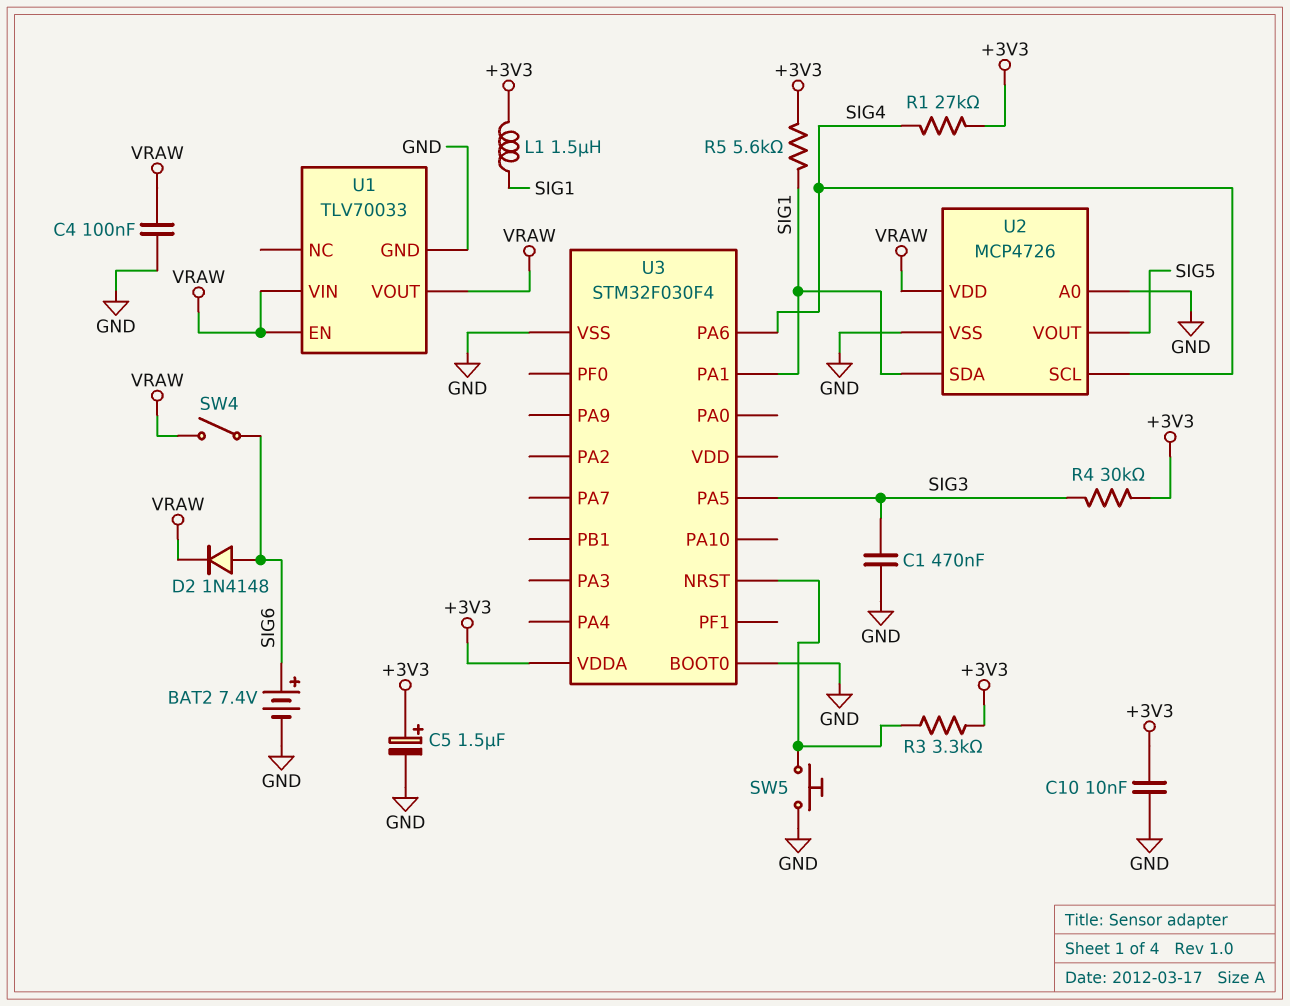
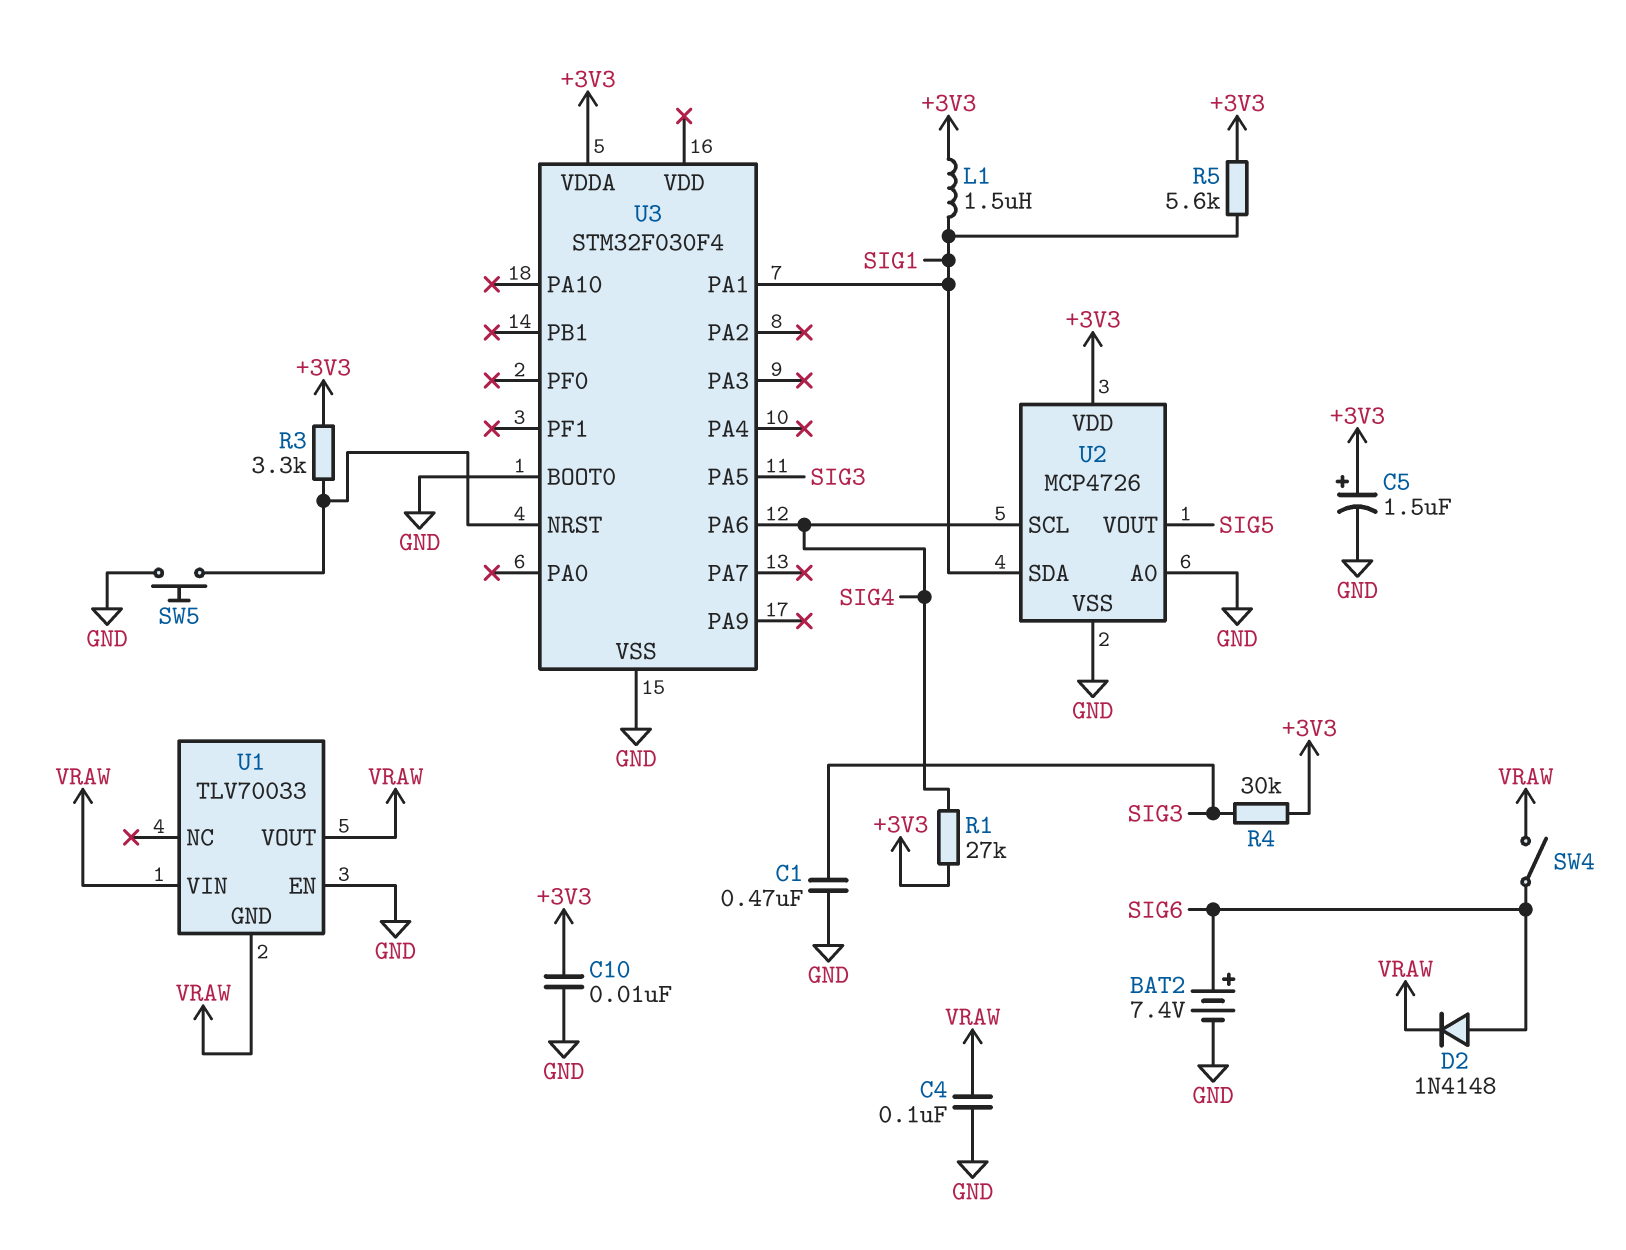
U1 pin EN: VRAW -> GND
U1 pin GND: GND -> VRAW
U2 pin VDD: VRAW -> +3V3

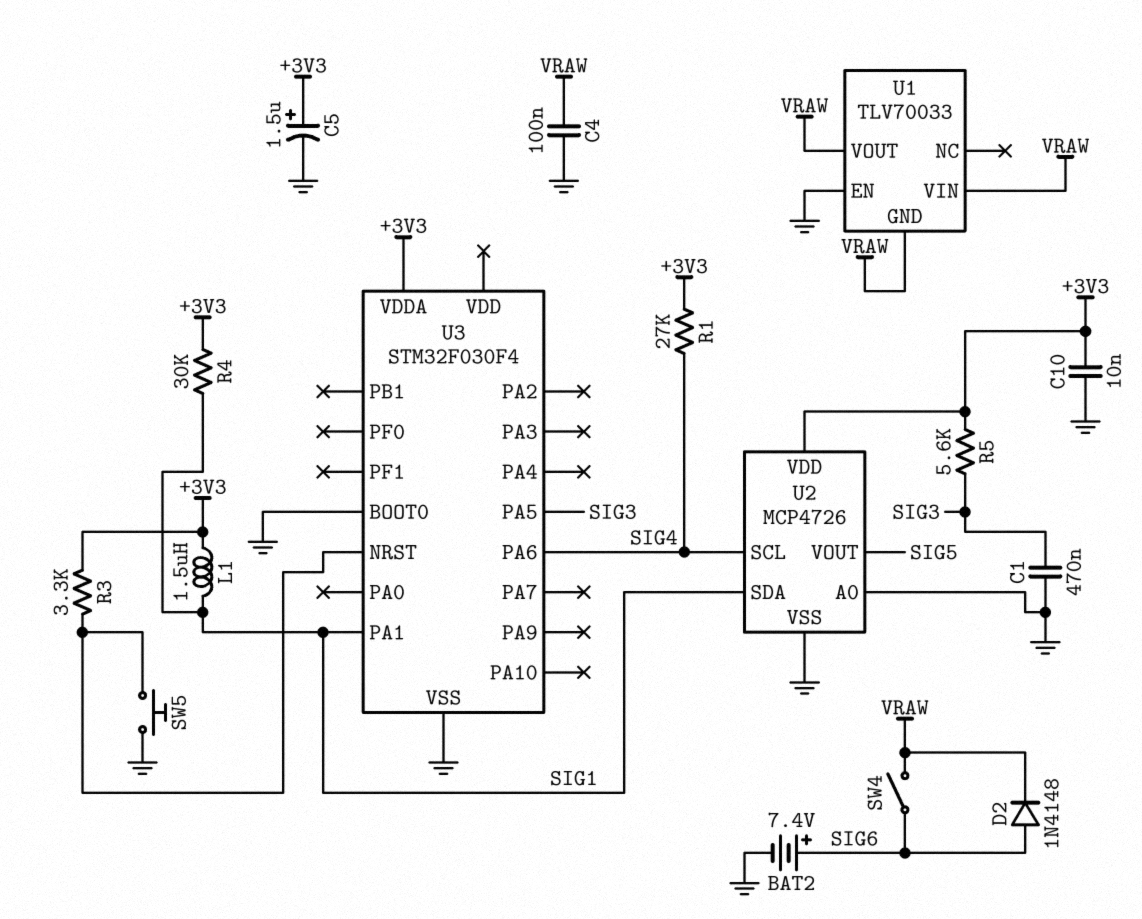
R4: 30k (+3V3, SIG3) -> 30k (+3V3, SIG1)
R5: 5.6k (+3V3, SIG1) -> 5.6k (+3V3, SIG3)

